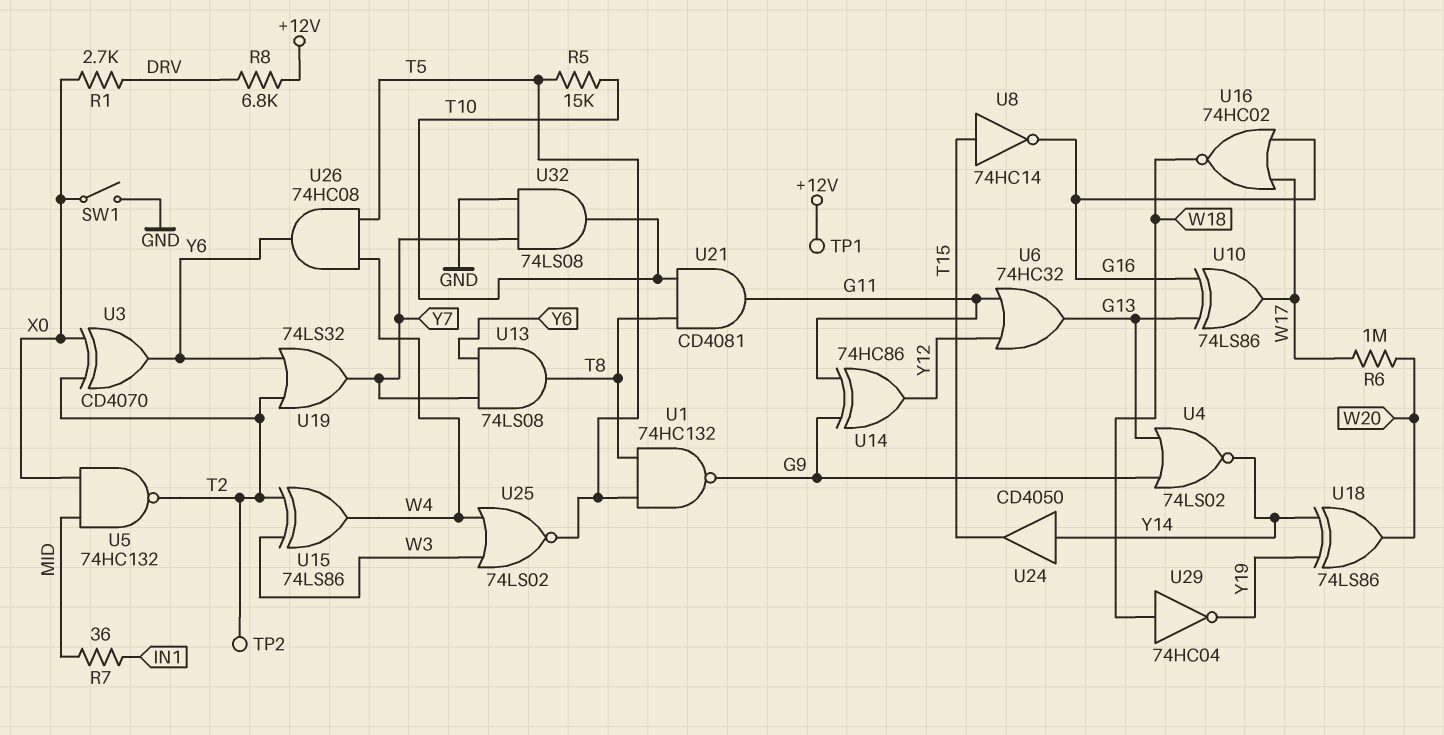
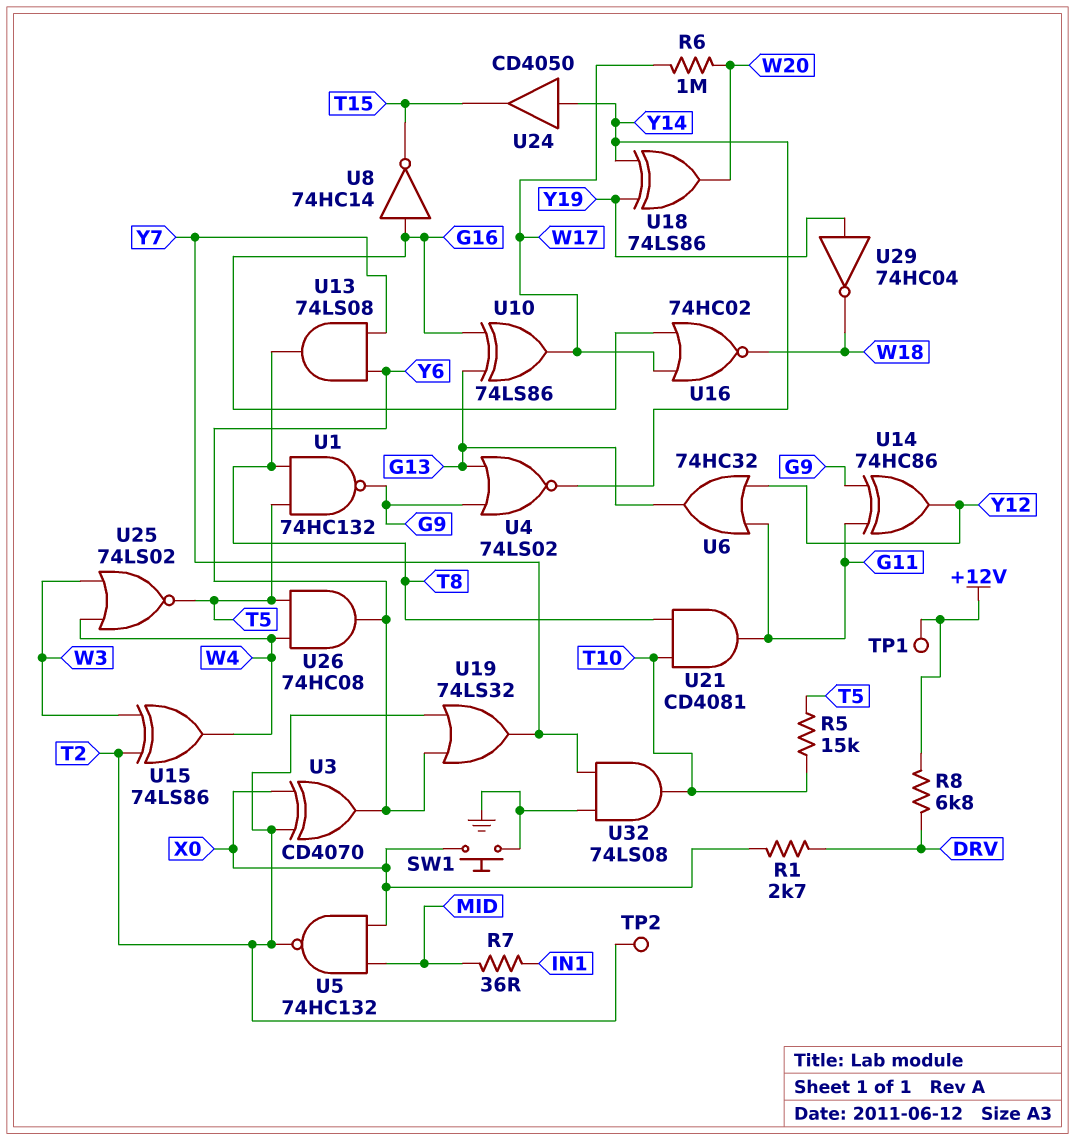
SW1: switch (GND, X0) -> button (GND, X0)
U8: NOT 74HC14 (in T15, out G16) -> NOT 74HC14 (in G16, out T15)
U29: NOT 74HC04 (in W18, out Y19) -> NOT 74HC04 (in Y19, out W18)

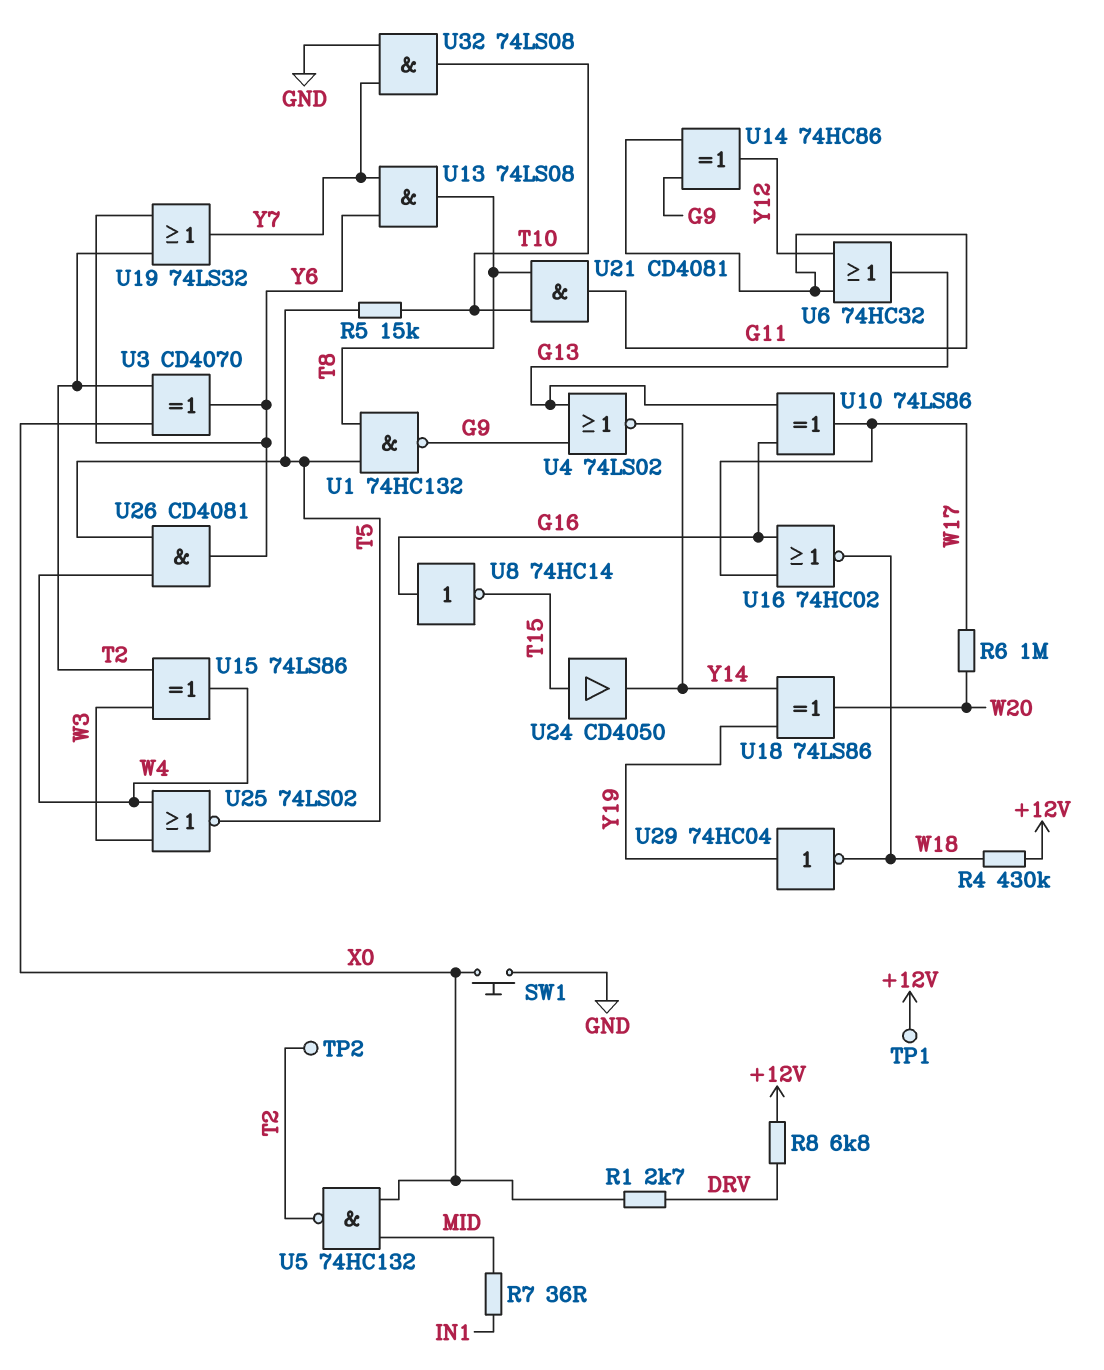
R4: none -> 430k (+12V, W18)
U24: buffer CD4050 (in Y14, out T15) -> buffer CD4050 (in T15, out Y14)
U26: AND 74HC08 (in T5, in W4, out Y6) -> AND CD4081 (in T5, in W4, out Y6)

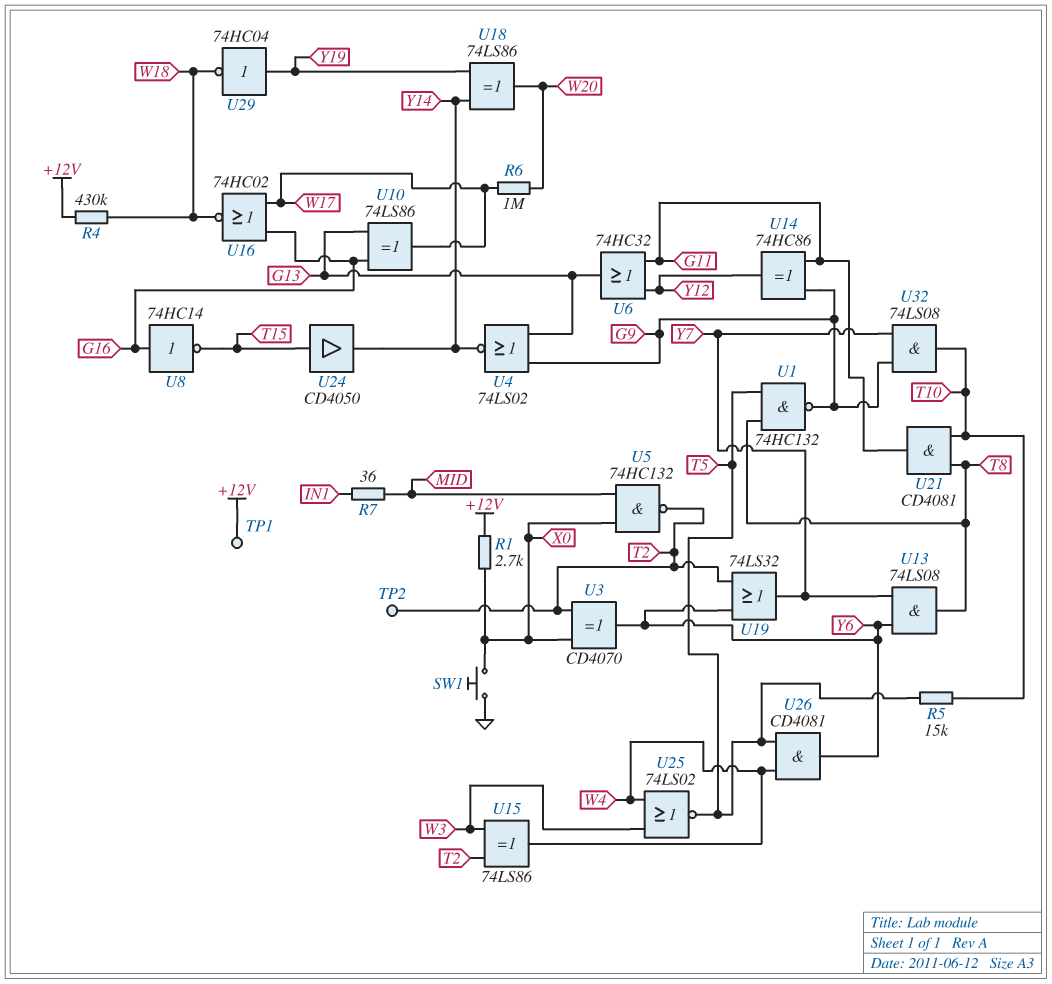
R1: 2.7k (DRV, X0) -> 2.7k (+12V, X0)
R8: 6.8k (+12V, DRV) -> none
U32: AND 74LS08 (in GND, in Y7, out T10) -> AND 74LS08 (in G9, in Y7, out T10)

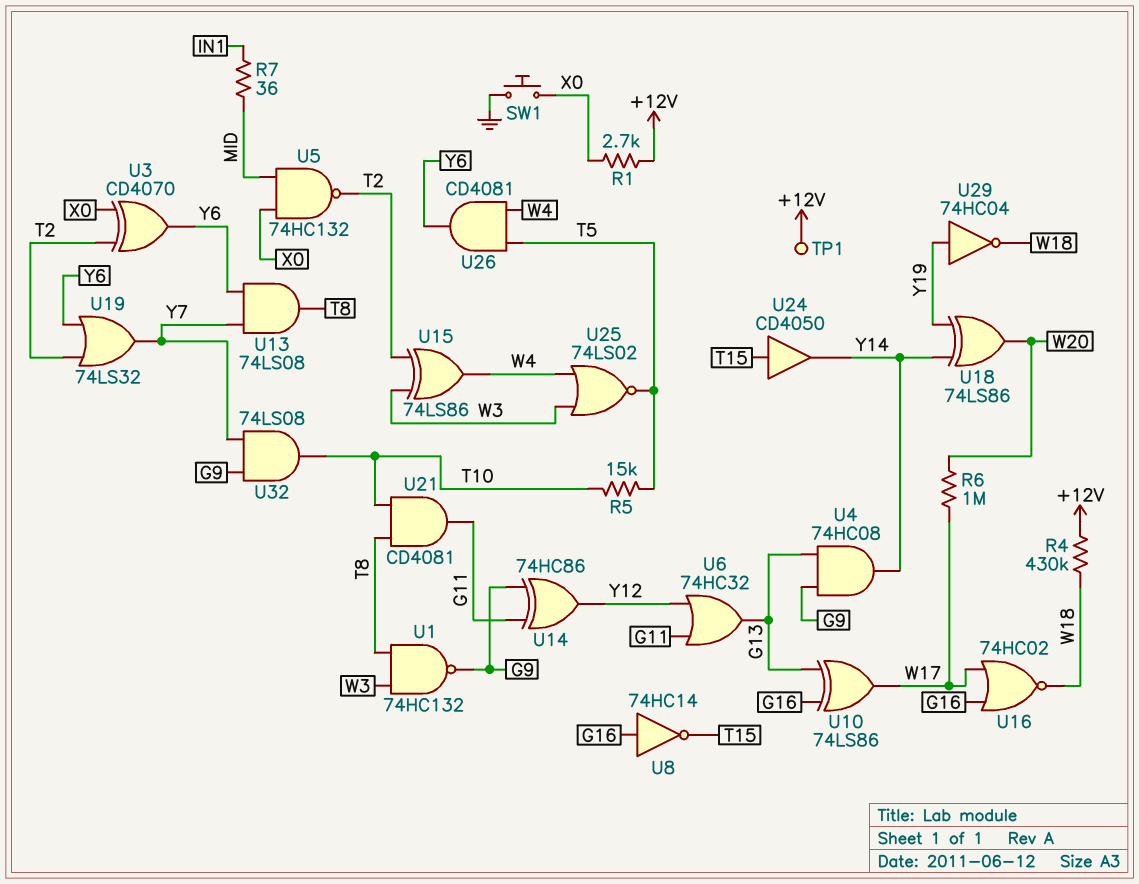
TP2: test point (T2) -> none
U1: NAND 74HC132 (in T5, in T8, out G9) -> NAND 74HC132 (in T8, in W3, out G9)
U4: NOR 74LS02 (in G9, in G13, out Y14) -> AND 74HC08 (in G9, in G13, out Y14)

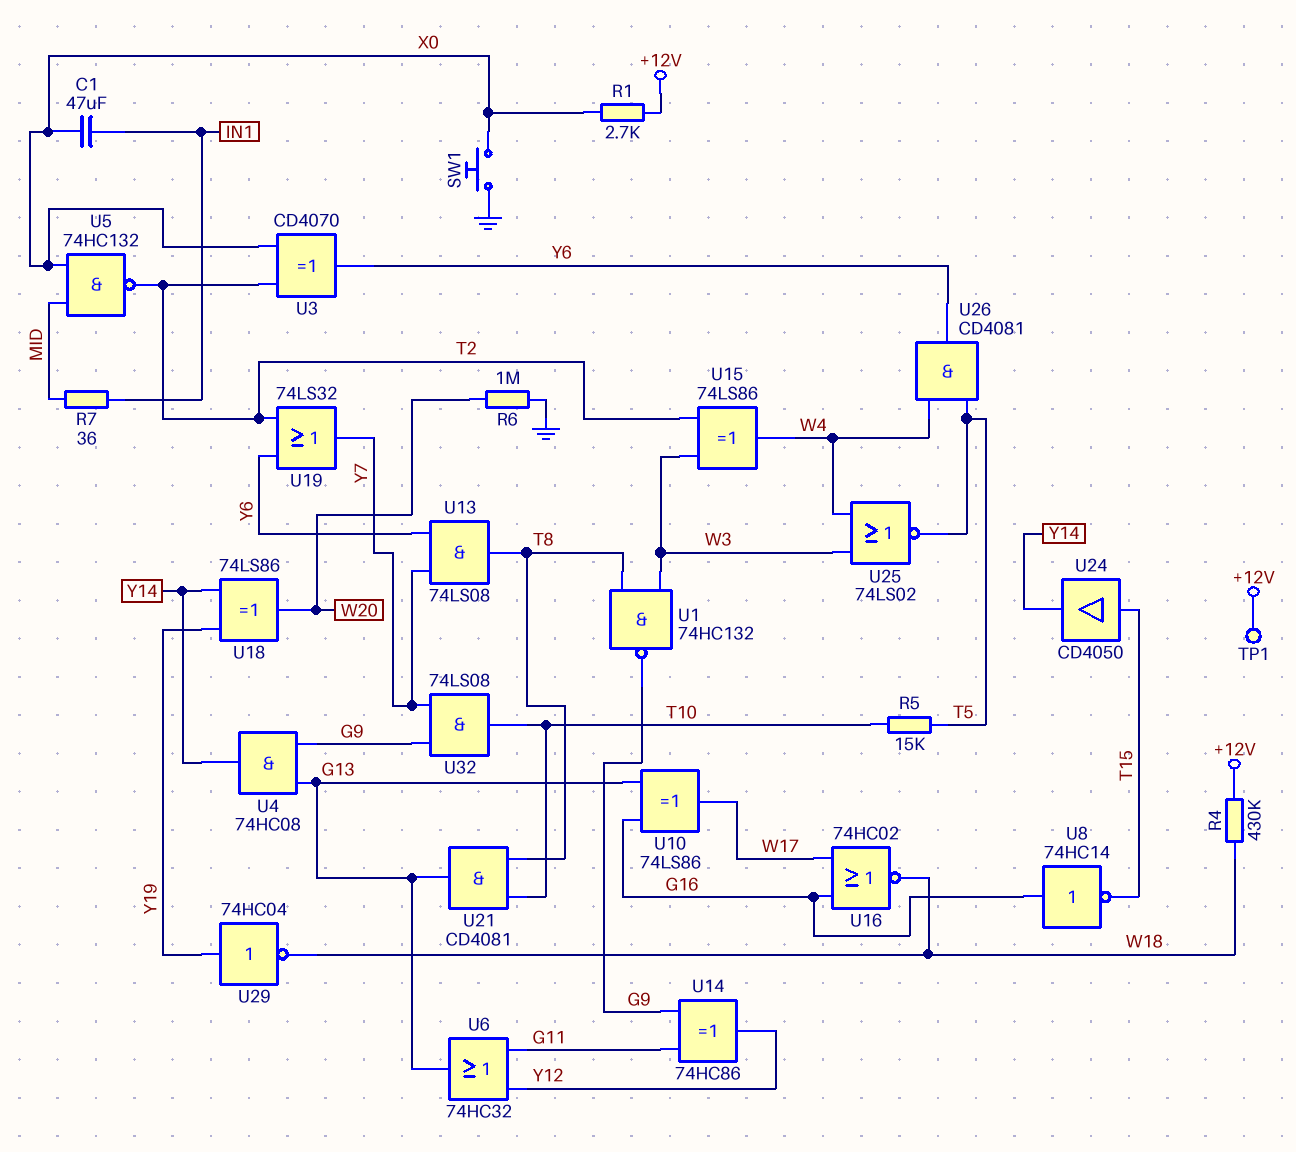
C1: none -> 47uF (IN1, X0)
R6: 1M (W17, W20) -> 1M (GND, W20)
U21: AND CD4081 (in T8, in T10, out G11) -> AND CD4081 (in T8, in T10, out G13)

